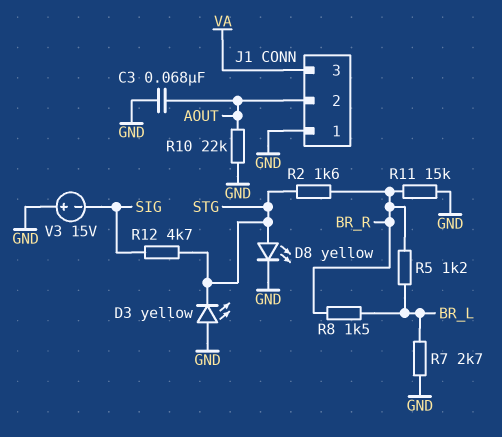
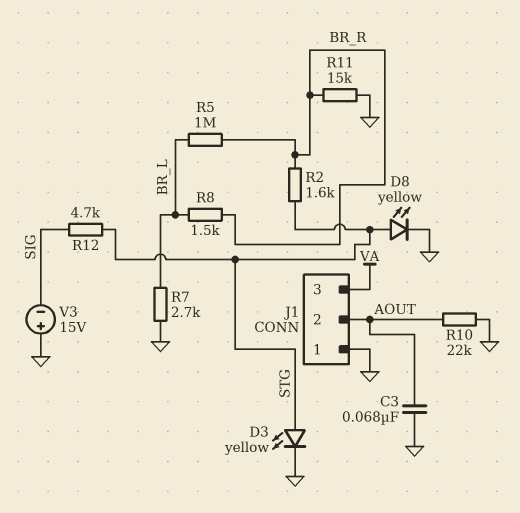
D3: LED yellow (A GND, K STG) -> LED yellow (A STG, K GND)
R5: 1.2k (BR_L, BR_R) -> 1M (BR_L, BR_R)

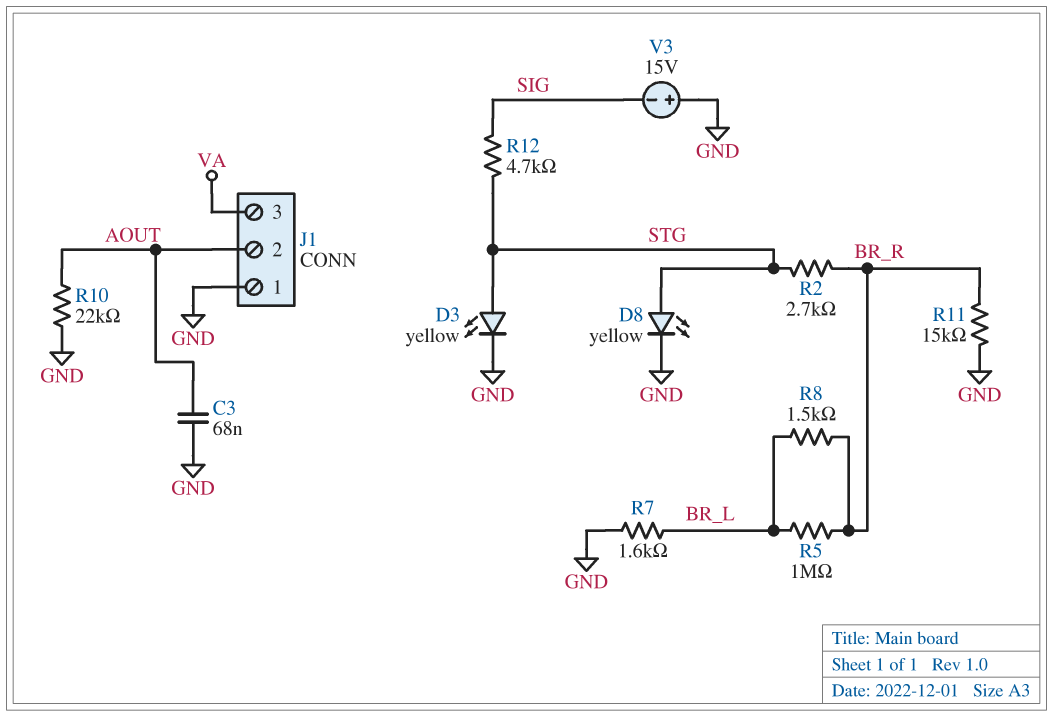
R2: 1.6k (BR_R, STG) -> 2.7k (BR_R, STG)
R7: 2.7k (BR_L, GND) -> 1.6k (BR_L, GND)

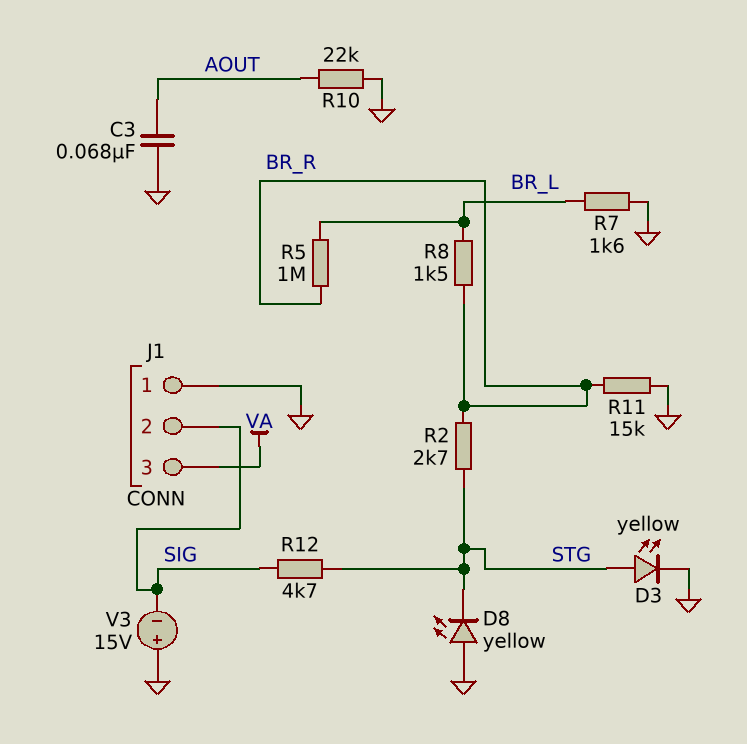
D8: LED yellow (A STG, K GND) -> LED yellow (A GND, K STG)
J1 pin 2: AOUT -> SIG

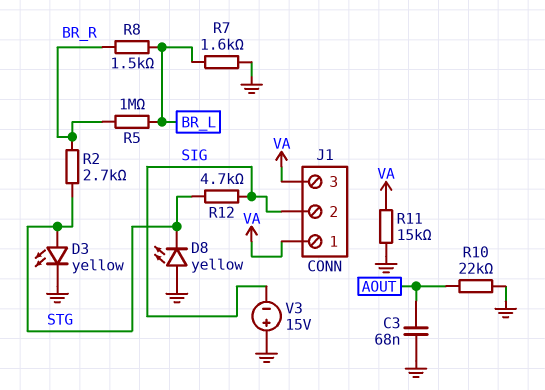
J1 pin 1: GND -> VA
R11: 15k (BR_R, GND) -> 15k (GND, VA)

